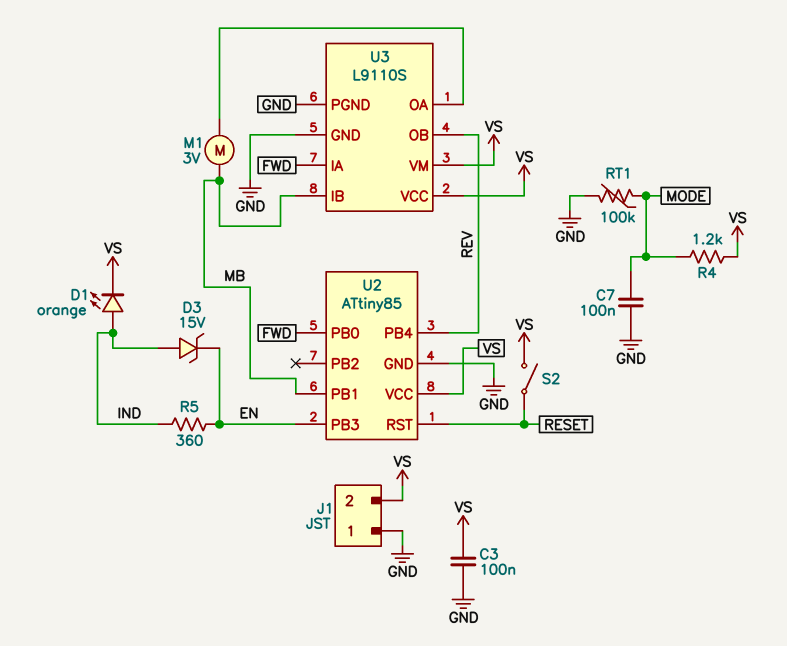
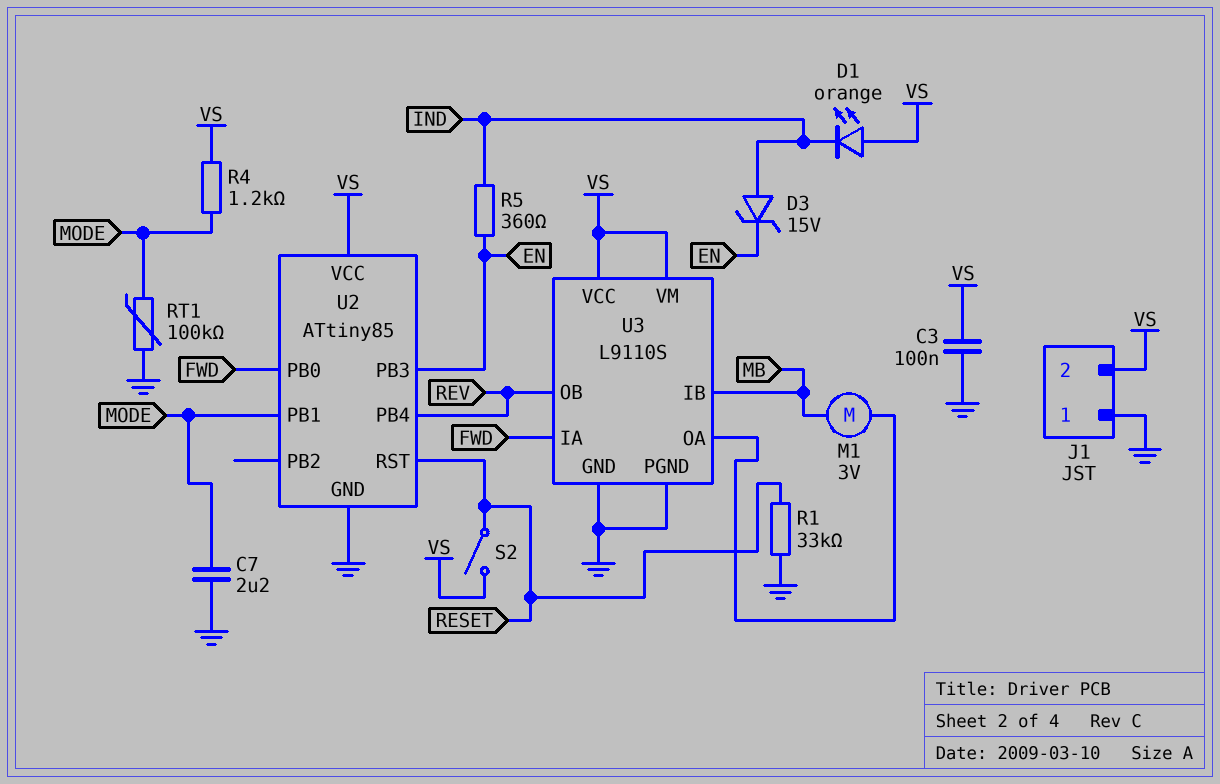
C7: 100nF (GND, MODE) -> 2.2uF (GND, MODE)
D1: LED orange (A IND, K VS) -> LED orange (A VS, K IND)
R1: none -> 33k (GND, RESET)
U2 pin PB1: MB -> MODE

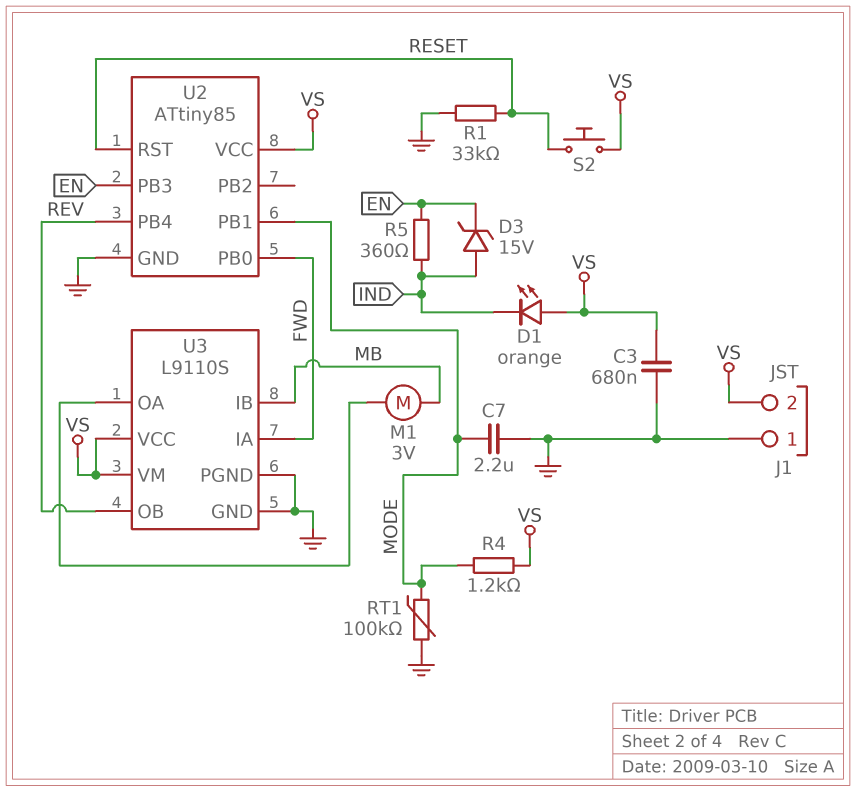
C3: 100nF (GND, VS) -> 680nF (GND, VS)
S2: switch (RESET, VS) -> button (RESET, VS)

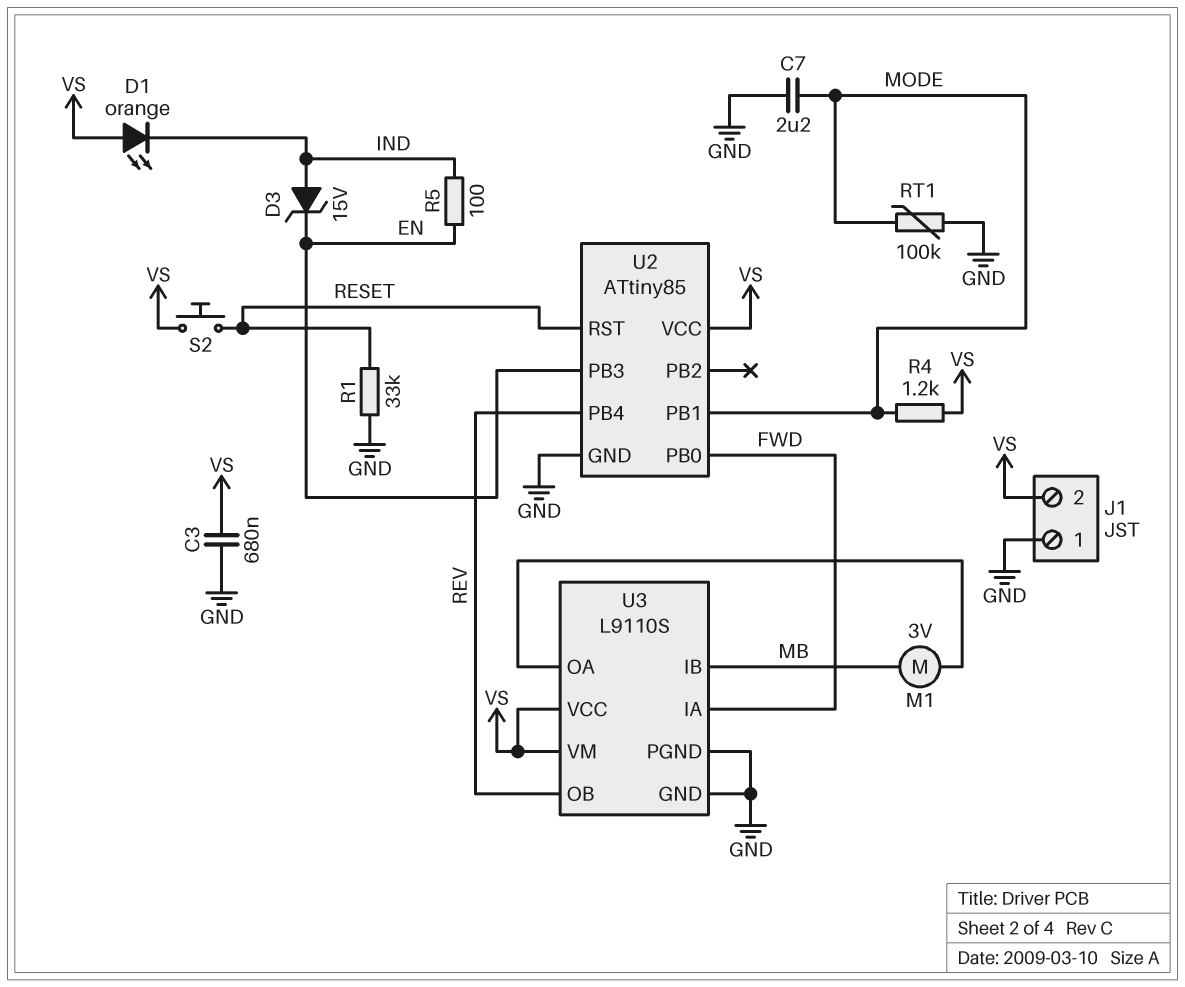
R5: 360 (EN, IND) -> 100 (EN, IND)

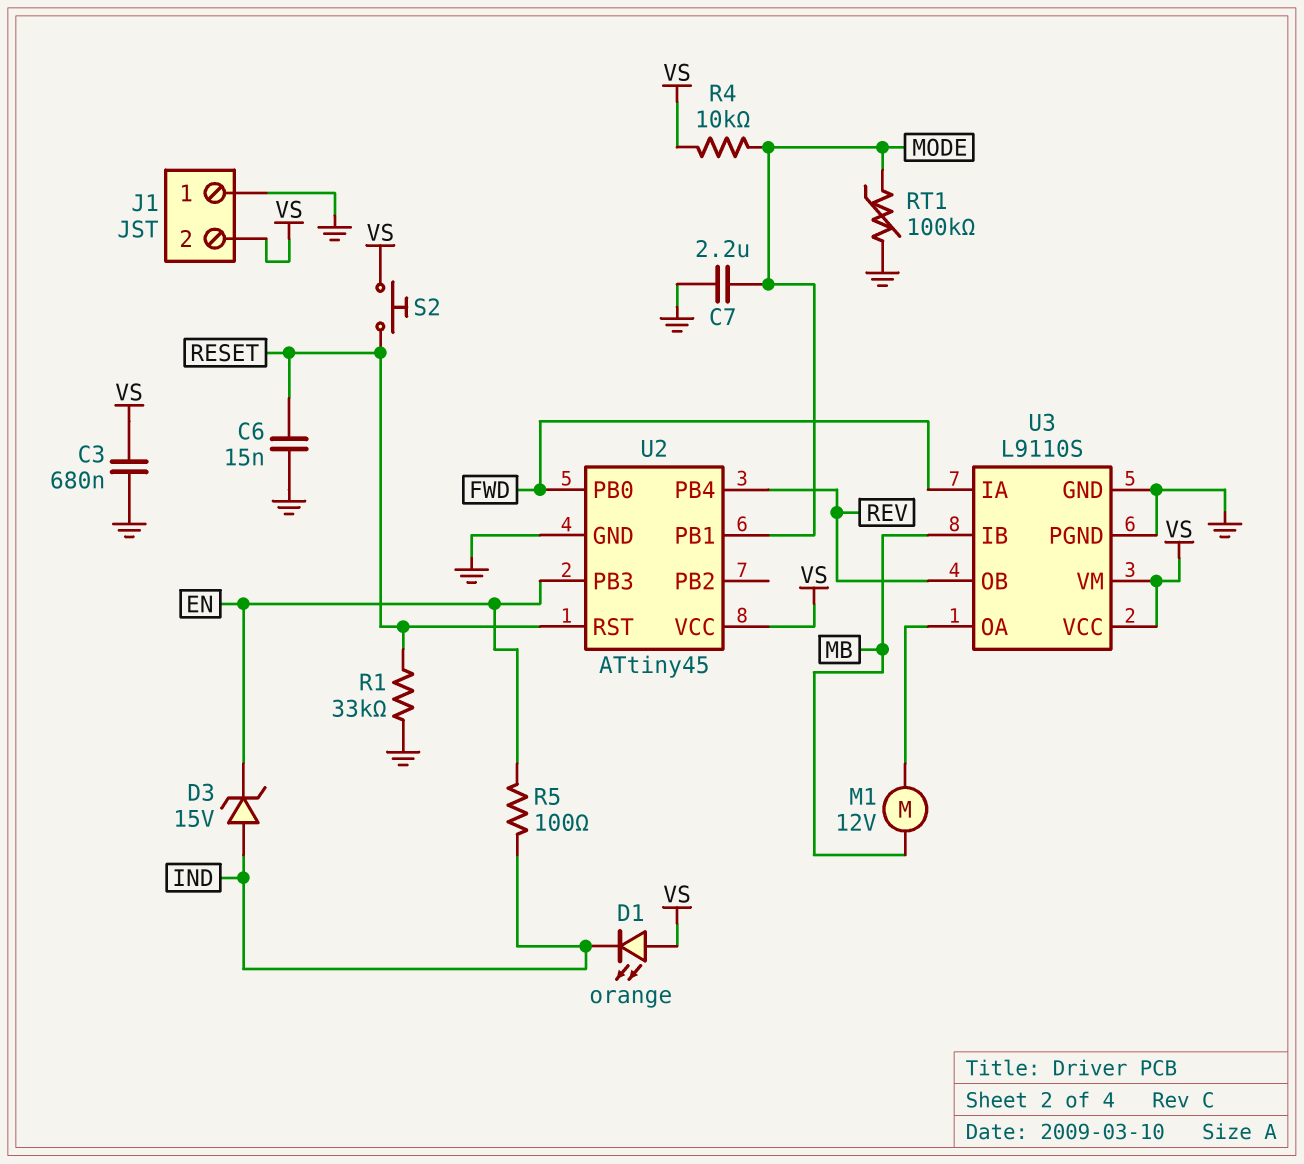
C6: none -> 15nF (GND, RESET)
M1: motor 3V (MB, U3/OA) -> motor 12V (MB, U3/OA)
R4: 1.2k (MODE, VS) -> 10k (MODE, VS)
U2: ATtiny85 -> ATtiny45

